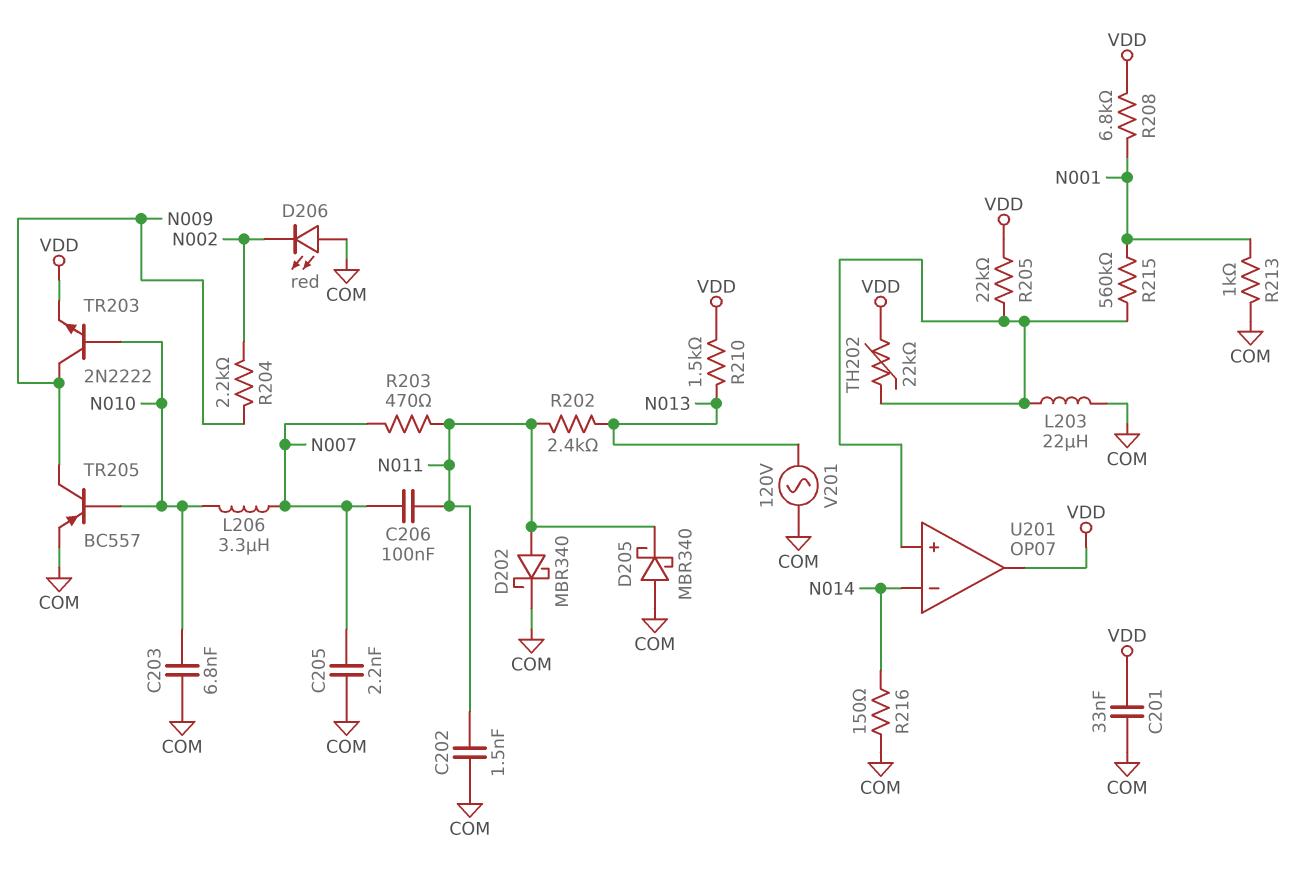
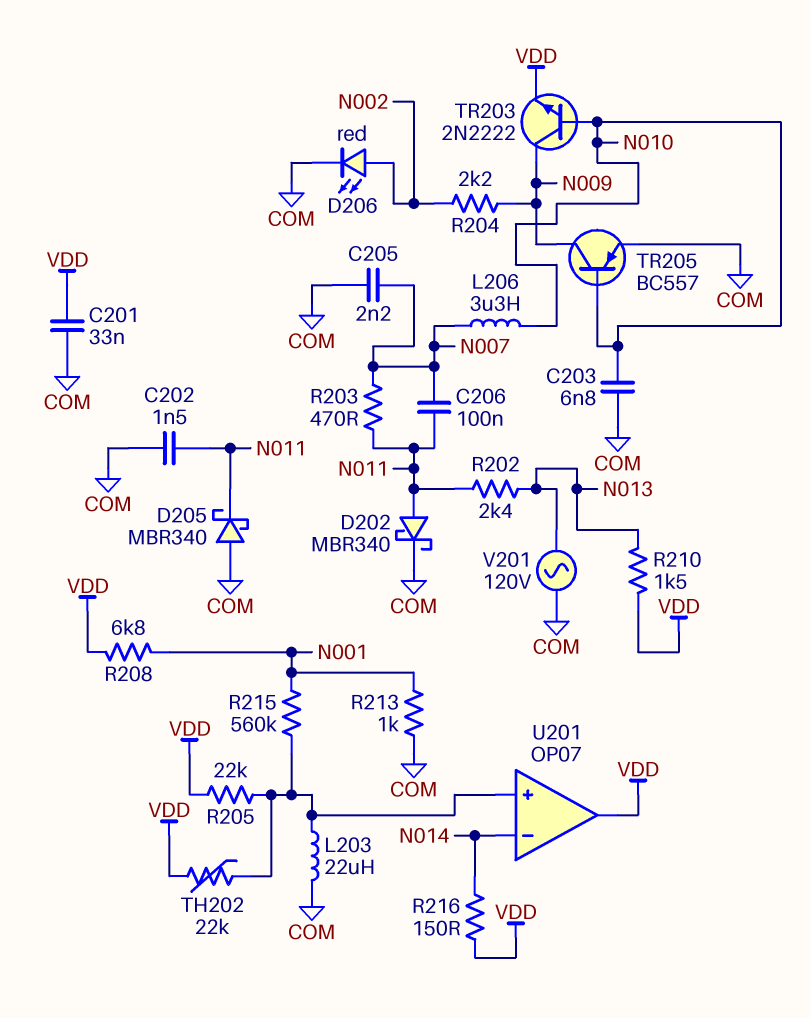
D206: LED red (A COM, K N002) -> LED red (A N002, K COM)
R216: 150 (COM, N014) -> 150 (N014, VDD)

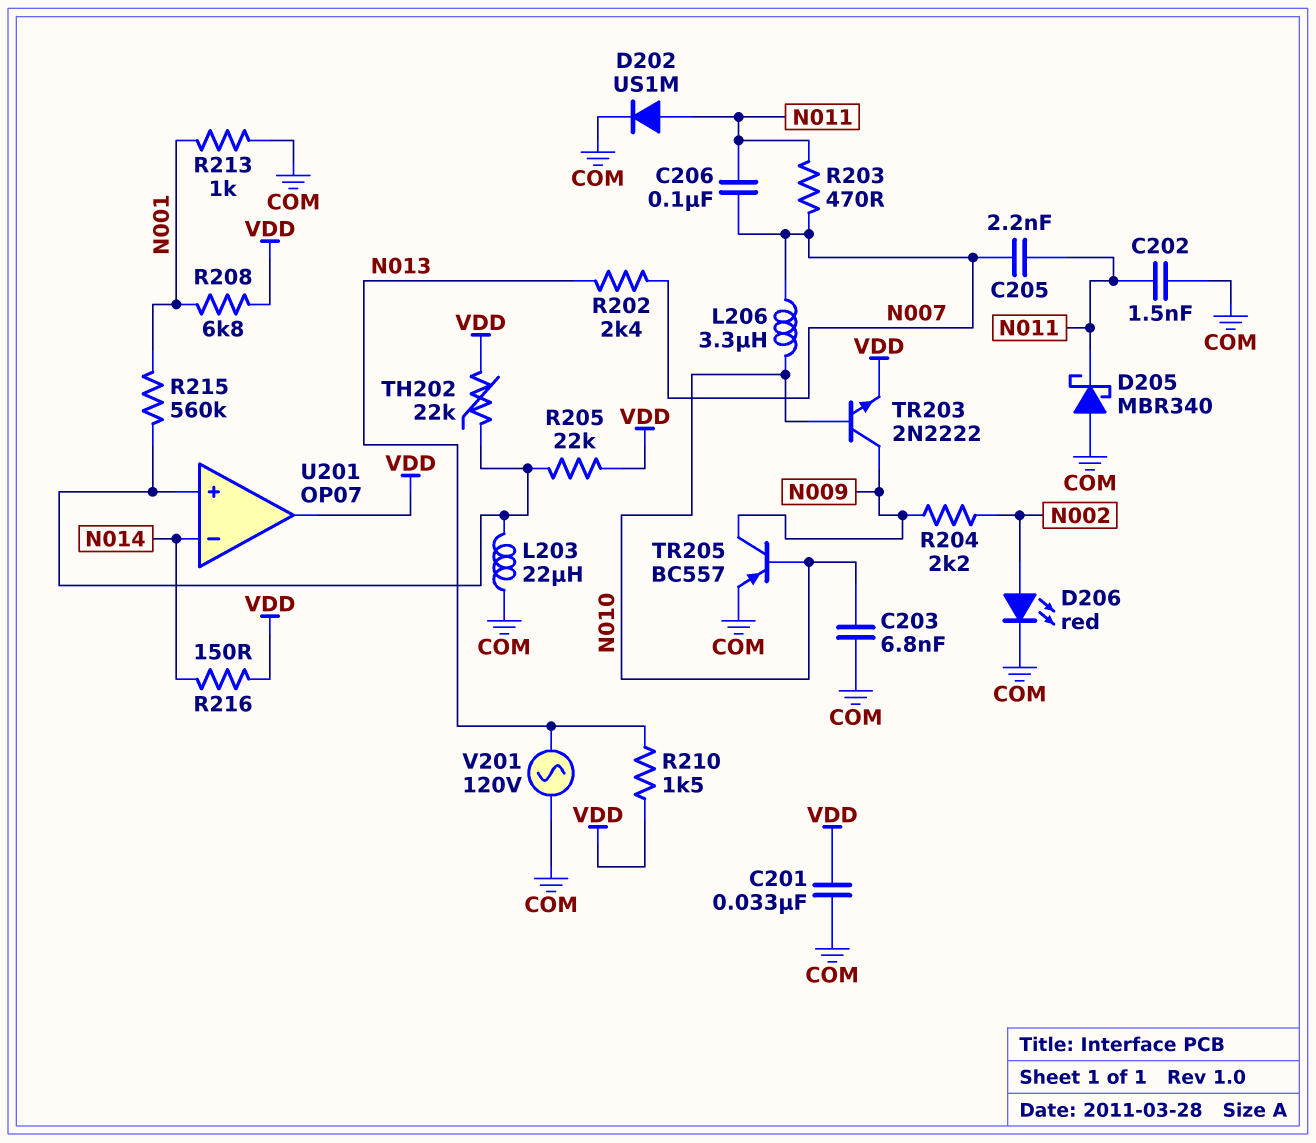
C205: 2.2nF (COM, N007) -> 2.2nF (N007, N011)
D202: schottky MBR340 (A N011, K COM) -> diode US1M (A N011, K COM)
R202: 2.4k (N011, N013) -> 2.4k (N007, N013)

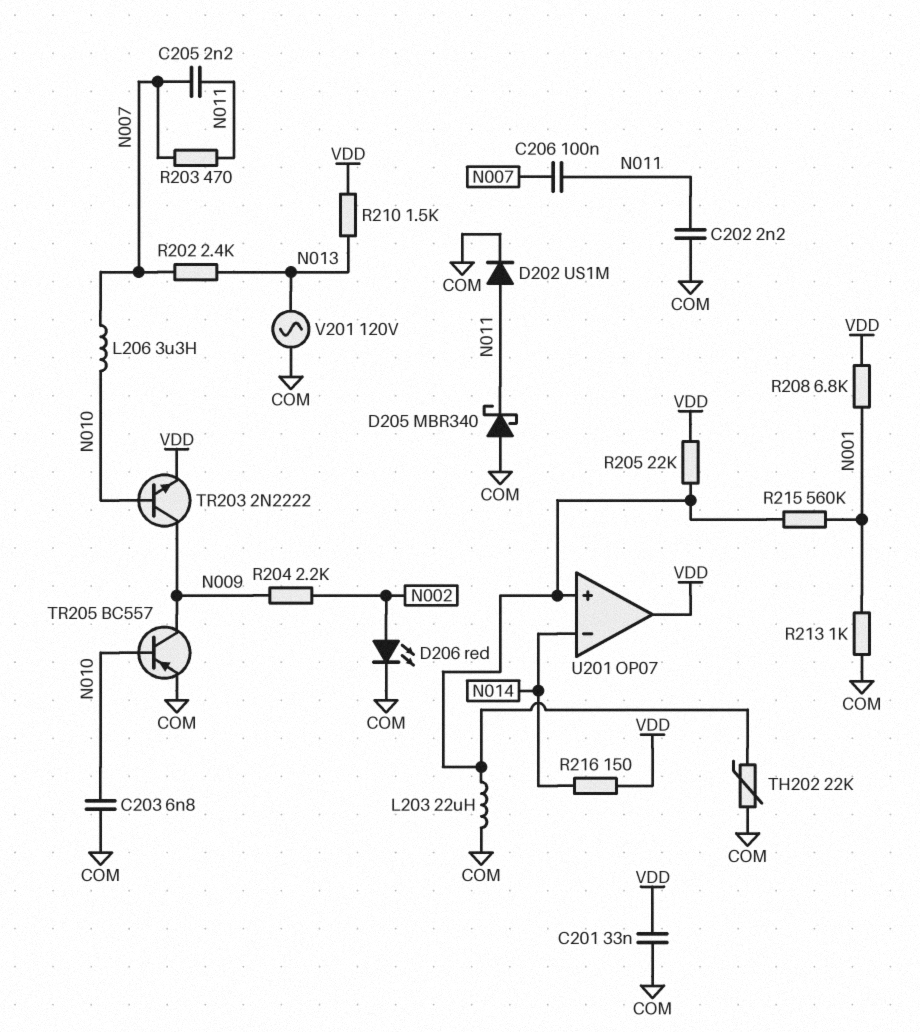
C202: 1.5nF (COM, N011) -> 2.2nF (COM, N011)
TH202: 22k (U201/in+, VDD) -> 22k (COM, U201/in+)

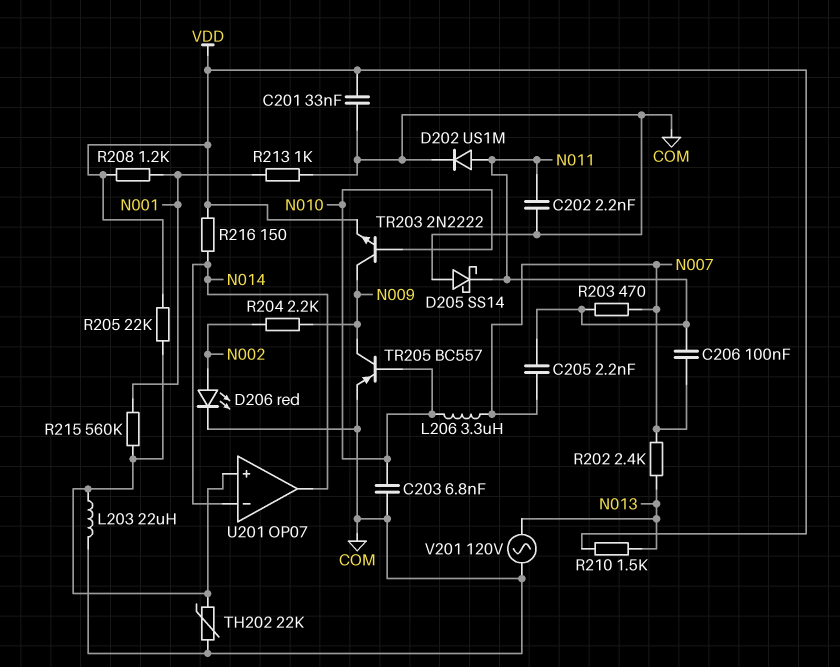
D205: schottky MBR340 (A COM, K N011) -> schottky SS14 (A COM, K N011)
R208: 6.8k (N001, VDD) -> 1.2k (N001, VDD)
U201 pin out: VDD -> N014

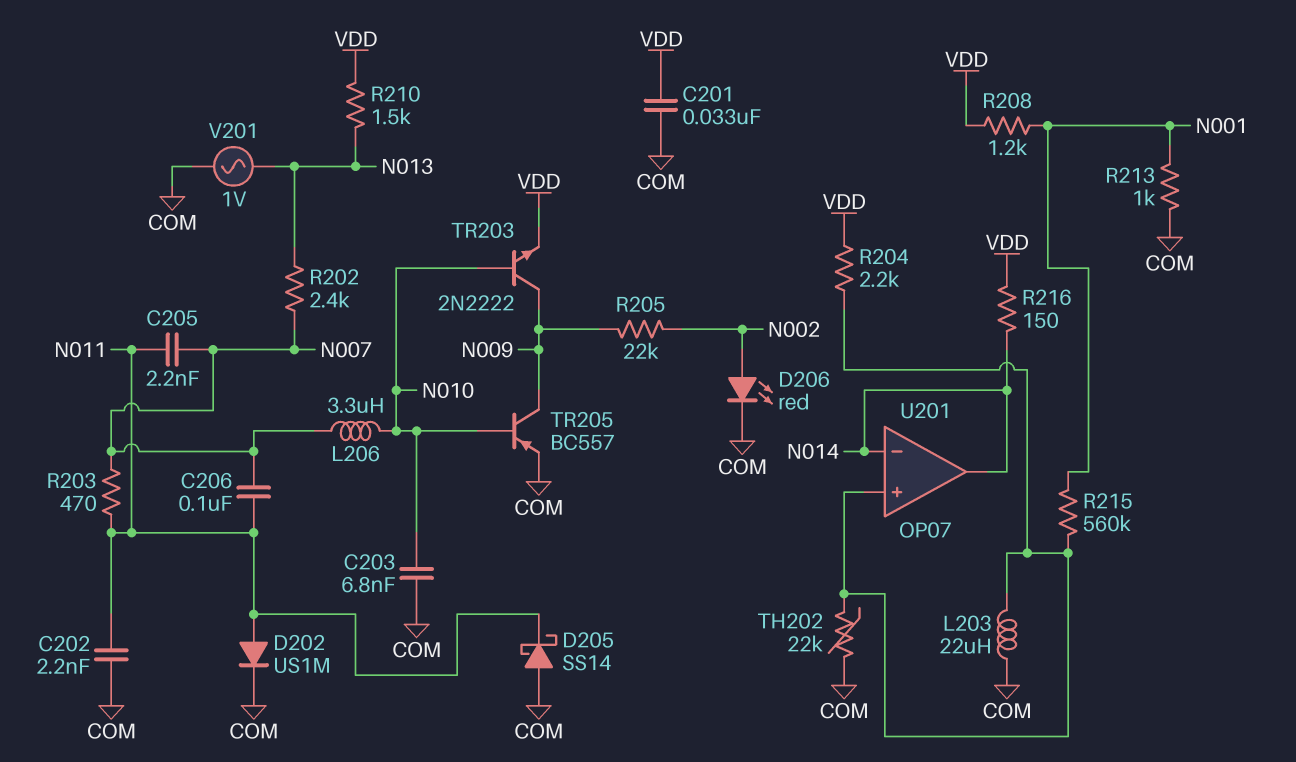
R204: 2.2k (N002, N009) -> 2.2k (U201/in+, VDD)
R205: 22k (U201/in+, VDD) -> 22k (N002, N009)
V201: AC 120V (COM, N013) -> AC 1V (COM, N013)

